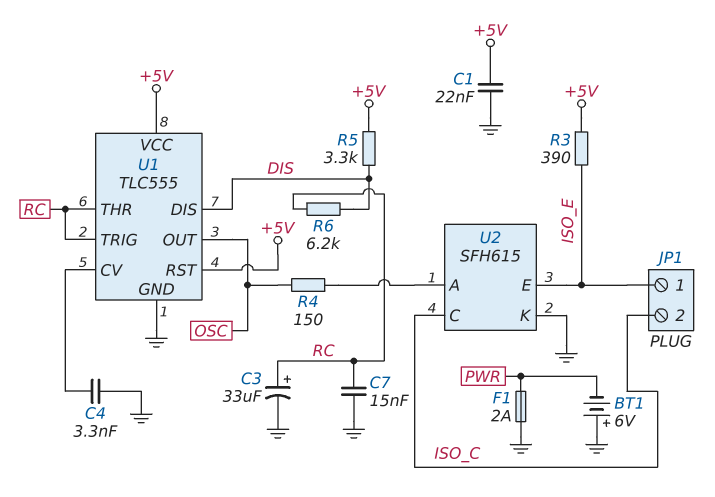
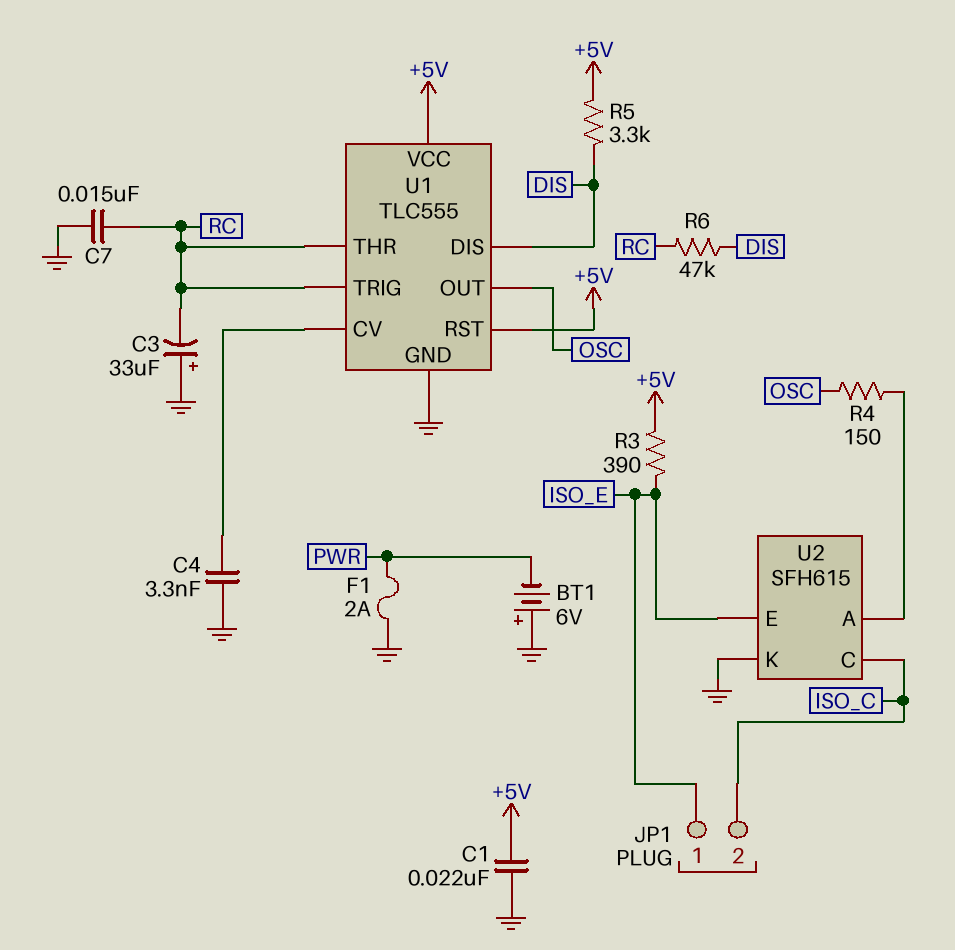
C3: 33uF (plus RC, minus GND) -> 33uF (plus GND, minus RC)
R6: 6.2k (DIS, RC) -> 47k (DIS, RC)

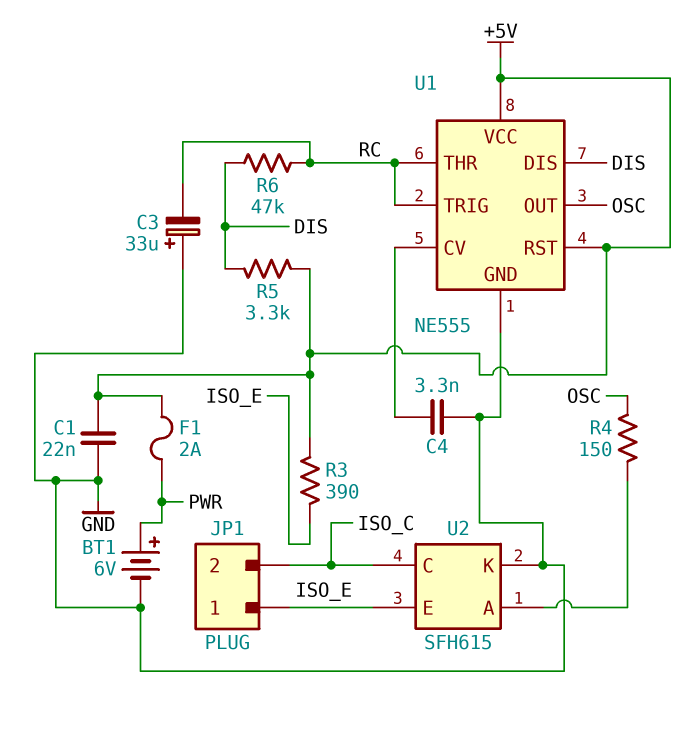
BT1: 6V (plus GND, minus PWR) -> 6V (plus PWR, minus GND)
C7: 15nF (GND, RC) -> none
F1: 2A (GND, PWR) -> 2A (+5V, PWR)
U1: TLC555 -> NE555

